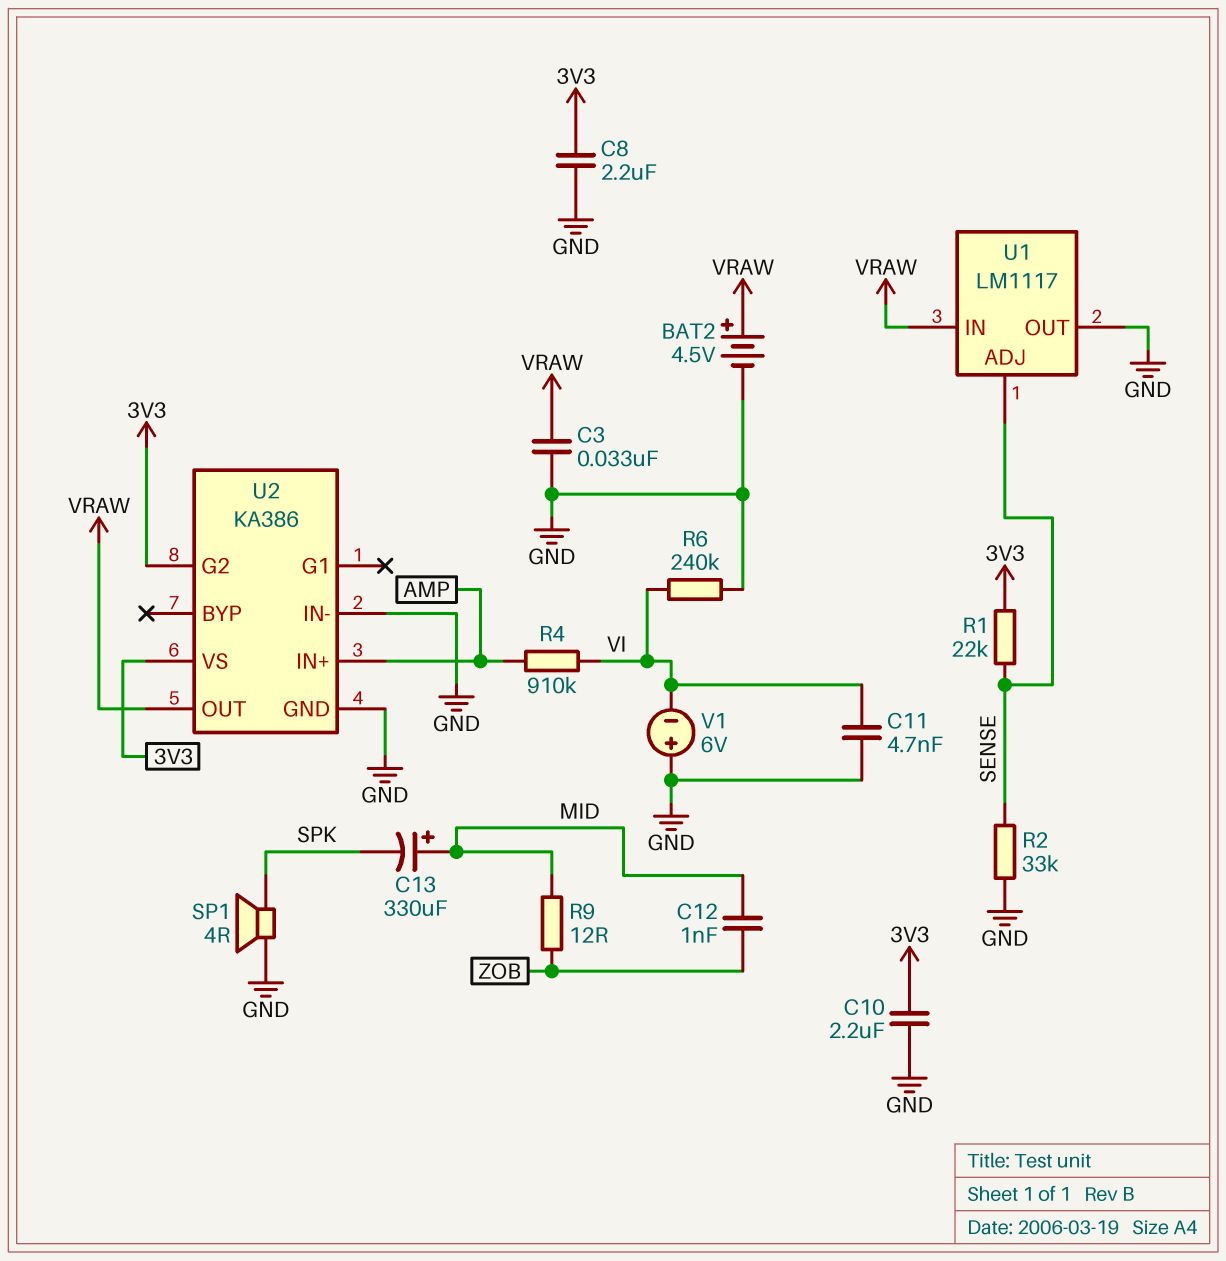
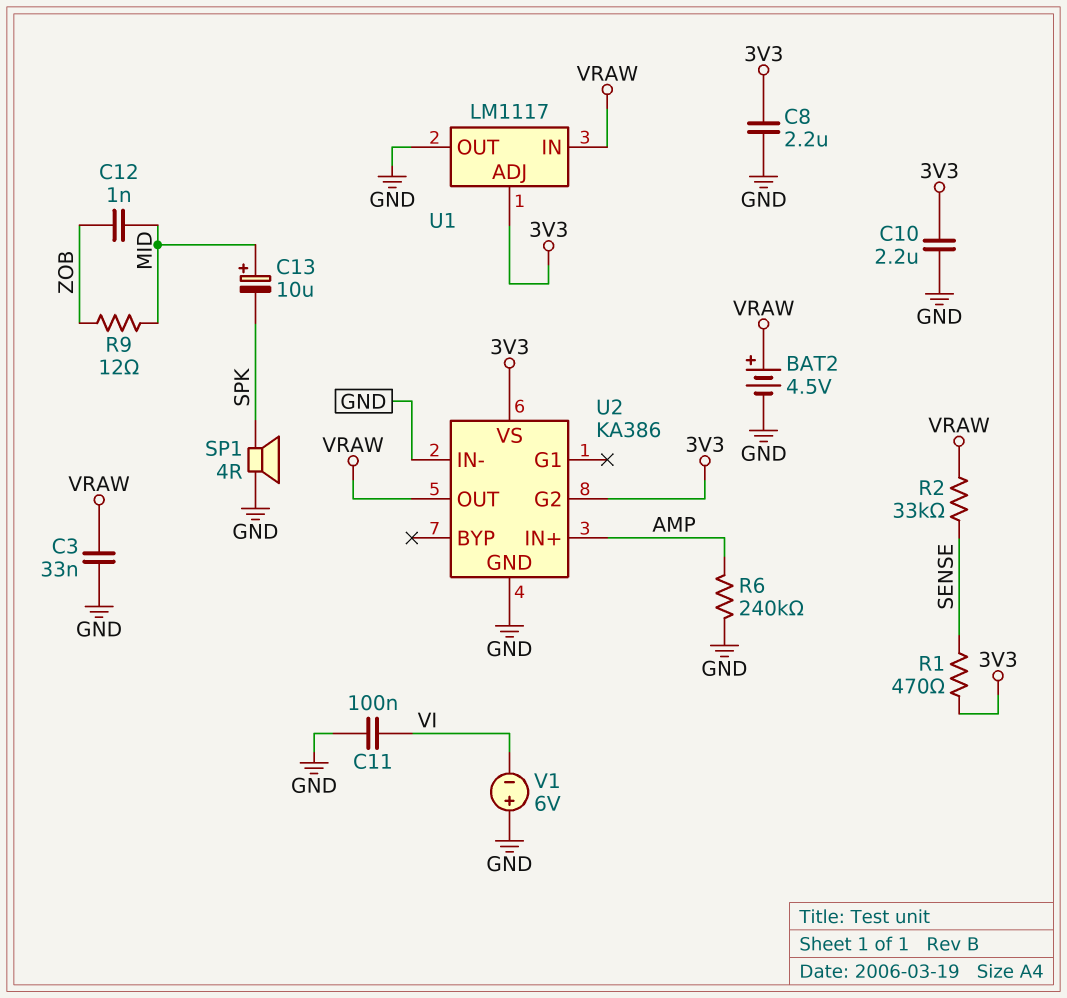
C11: 4.7nF (GND, VI) -> 100nF (GND, VI)
C13: 330uF (plus MID, minus SPK) -> 10uF (plus MID, minus SPK)
R1: 22k (3V3, SENSE) -> 470 (3V3, SENSE)
R2: 33k (GND, SENSE) -> 33k (SENSE, VRAW)
R4: 910k (AMP, VI) -> none
R6: 240k (GND, VI) -> 240k (AMP, GND)
U1 pin ADJ: SENSE -> 3V3

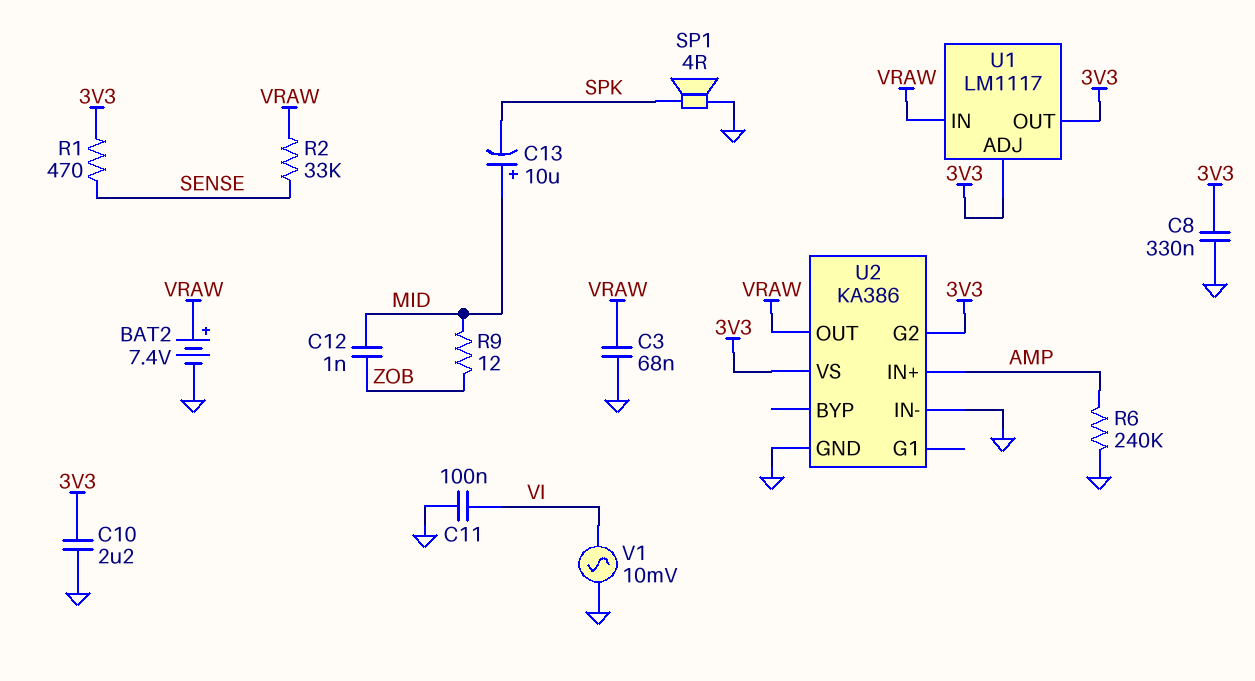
BAT2: 4.5V (plus VRAW, minus GND) -> 7.4V (plus VRAW, minus GND)
C3: 33nF (GND, VRAW) -> 68nF (GND, VRAW)
C8: 2.2uF (3V3, GND) -> 330nF (3V3, GND)
U1 pin OUT: GND -> 3V3
V1: 6V (plus GND, minus VI) -> AC 10mV (GND, VI)

